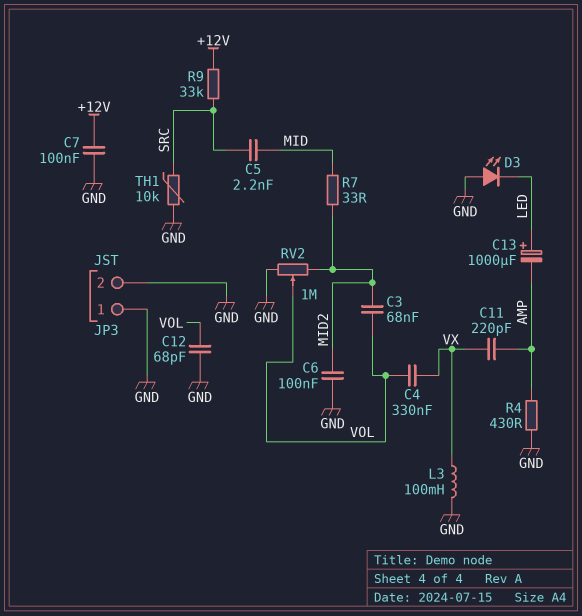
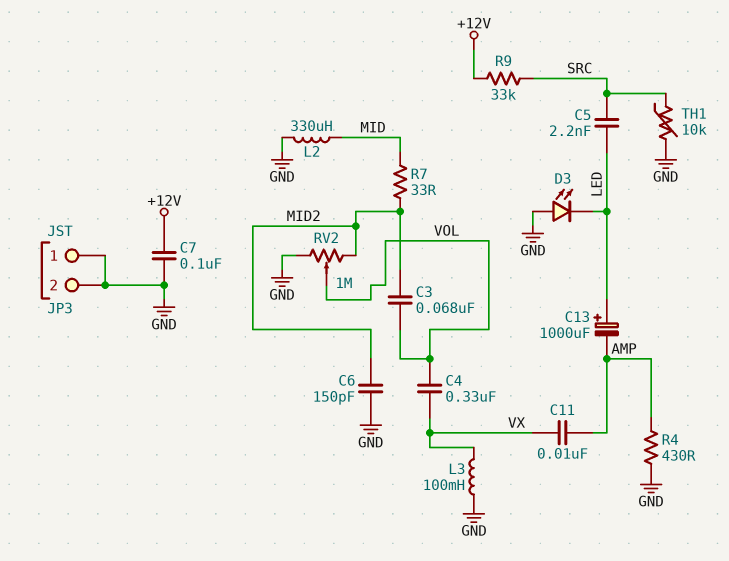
C5: 2.2nF (MID, SRC) -> 2.2nF (LED, SRC)
C6: 100nF (GND, MID2) -> 150pF (GND, MID2)
C11: 220pF (AMP, VX) -> 10nF (AMP, VX)
C12: 68pF (GND, VOL) -> none
L2: none -> 330uH (GND, MID)

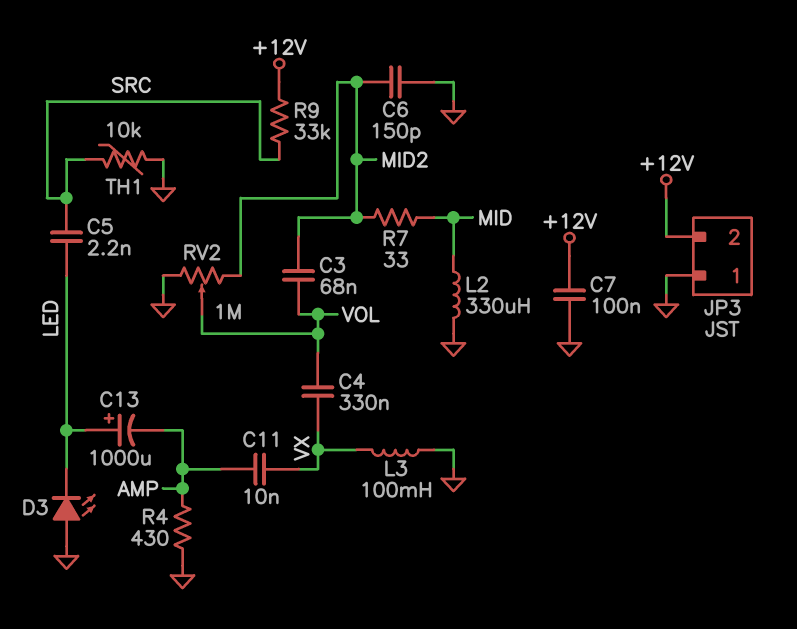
JP3 pin 2: GND -> +12V

